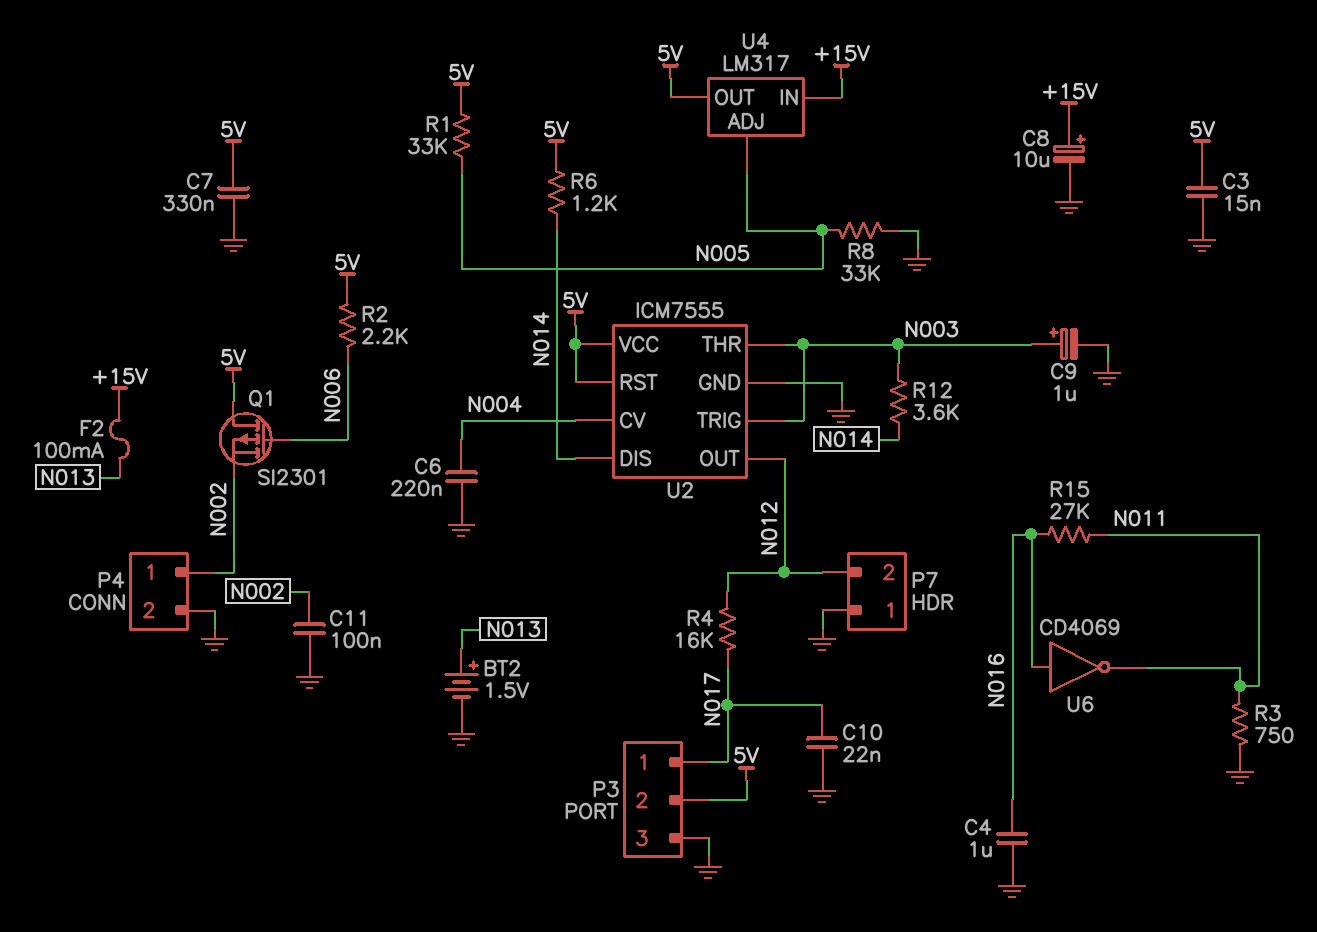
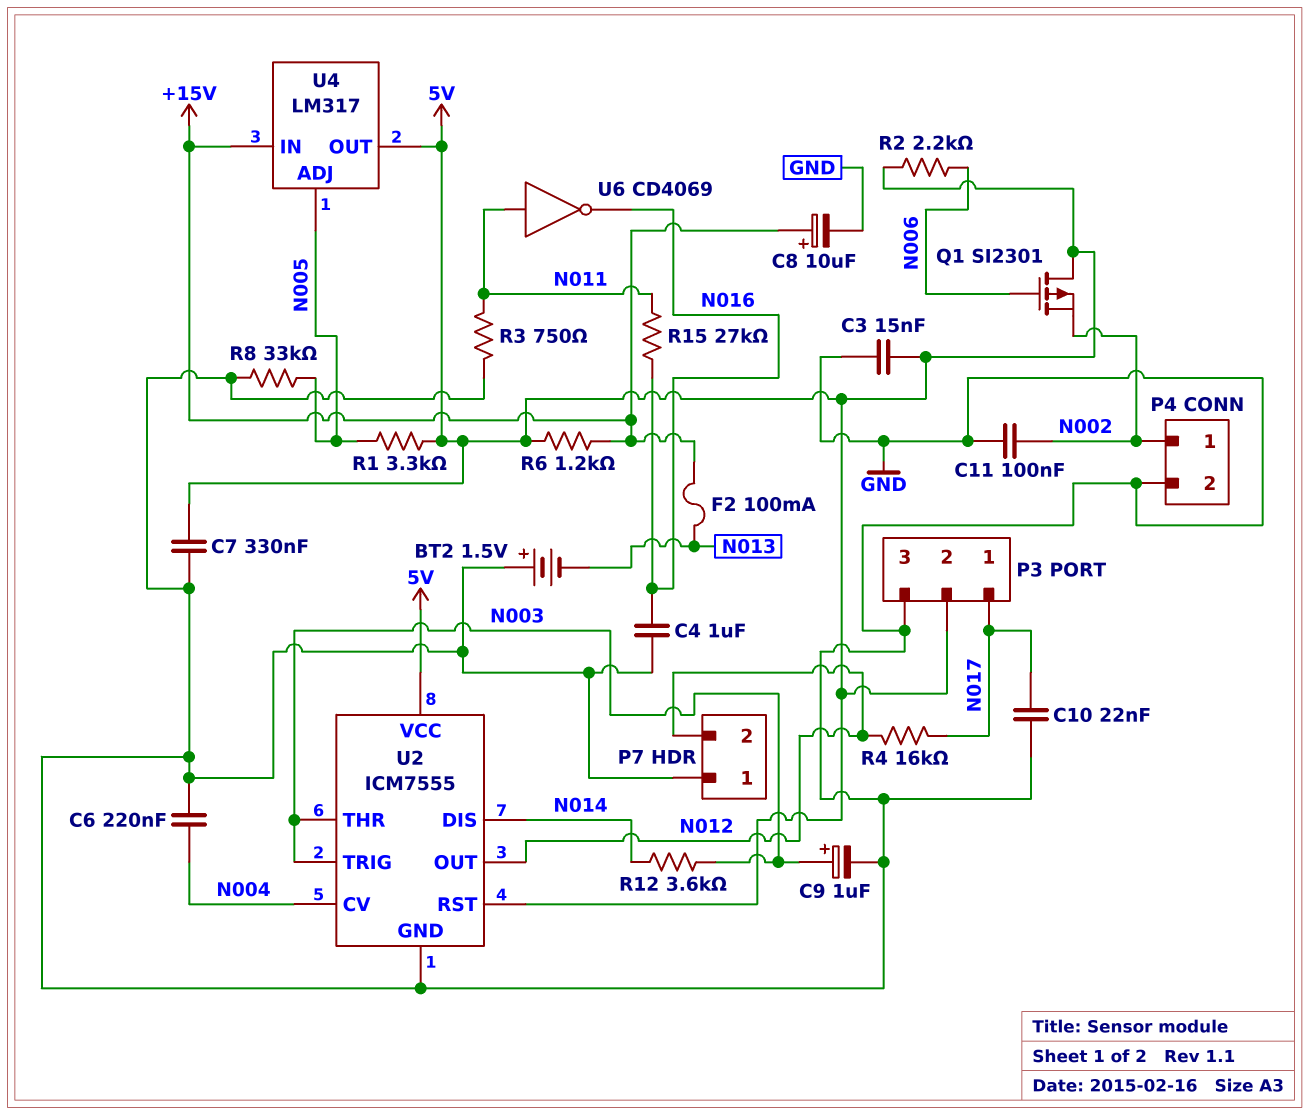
BT2: 1.5V (plus N013, minus GND) -> 1.5V (plus GND, minus N013)
R1: 33k (5V, N005) -> 3.3k (5V, N005)
R6: 1.2k (5V, N014) -> 1.2k (+15V, 5V)
U6: NOT CD4069 (in N016, out N011) -> NOT CD4069 (in N011, out N016)

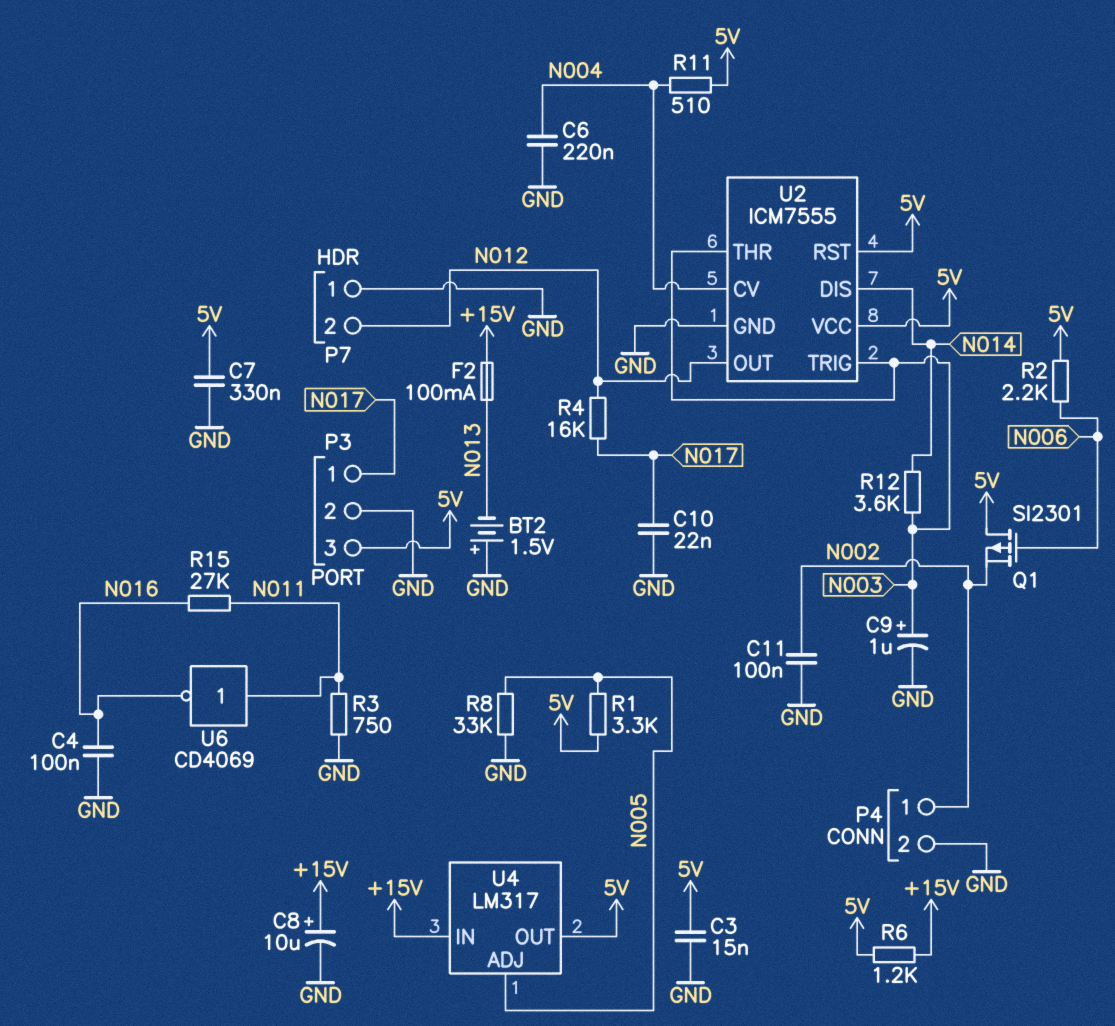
C4: 1uF (GND, N016) -> 100nF (GND, N016)
P3 pin 2: 5V -> GND
P3 pin 3: GND -> 5V
R11: none -> 510 (5V, N004)

